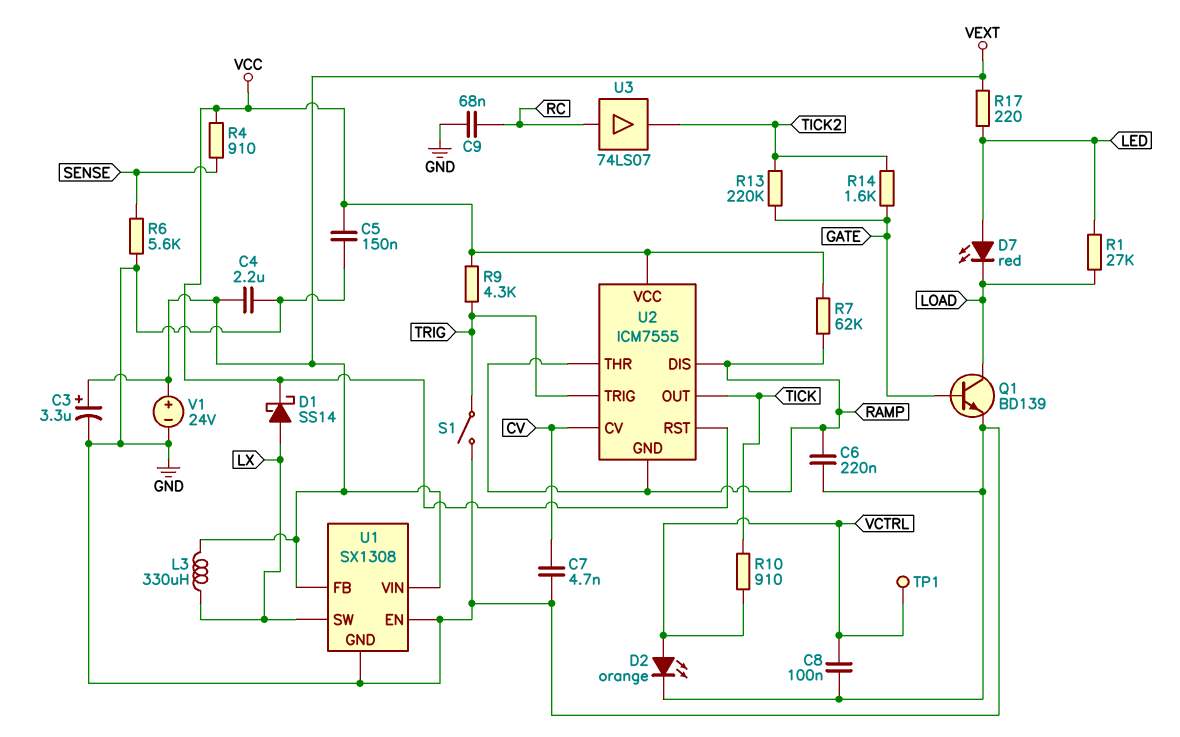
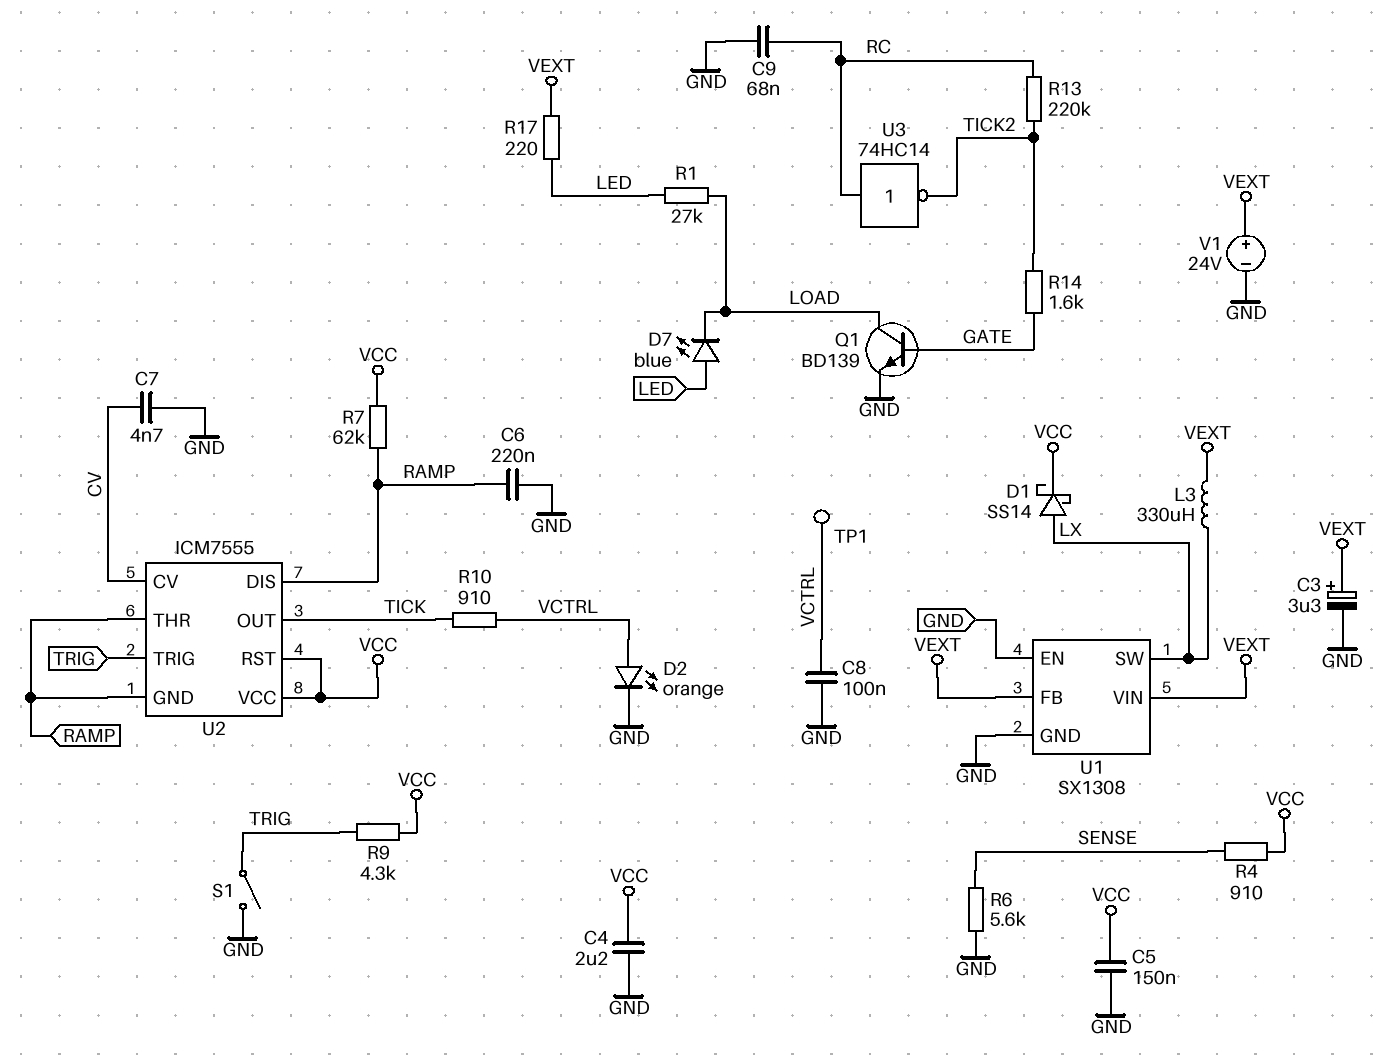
C4: 2.2uF (GND, VEXT) -> 2.2uF (GND, VCC)
D7: LED red (A LED, K LOAD) -> LED blue (A LED, K LOAD)
R13: 220k (GATE, TICK2) -> 220k (RC, TICK2)
U3: buffer 74LS07 (in RC, out TICK2) -> NOT 74HC14 (in RC, out TICK2)

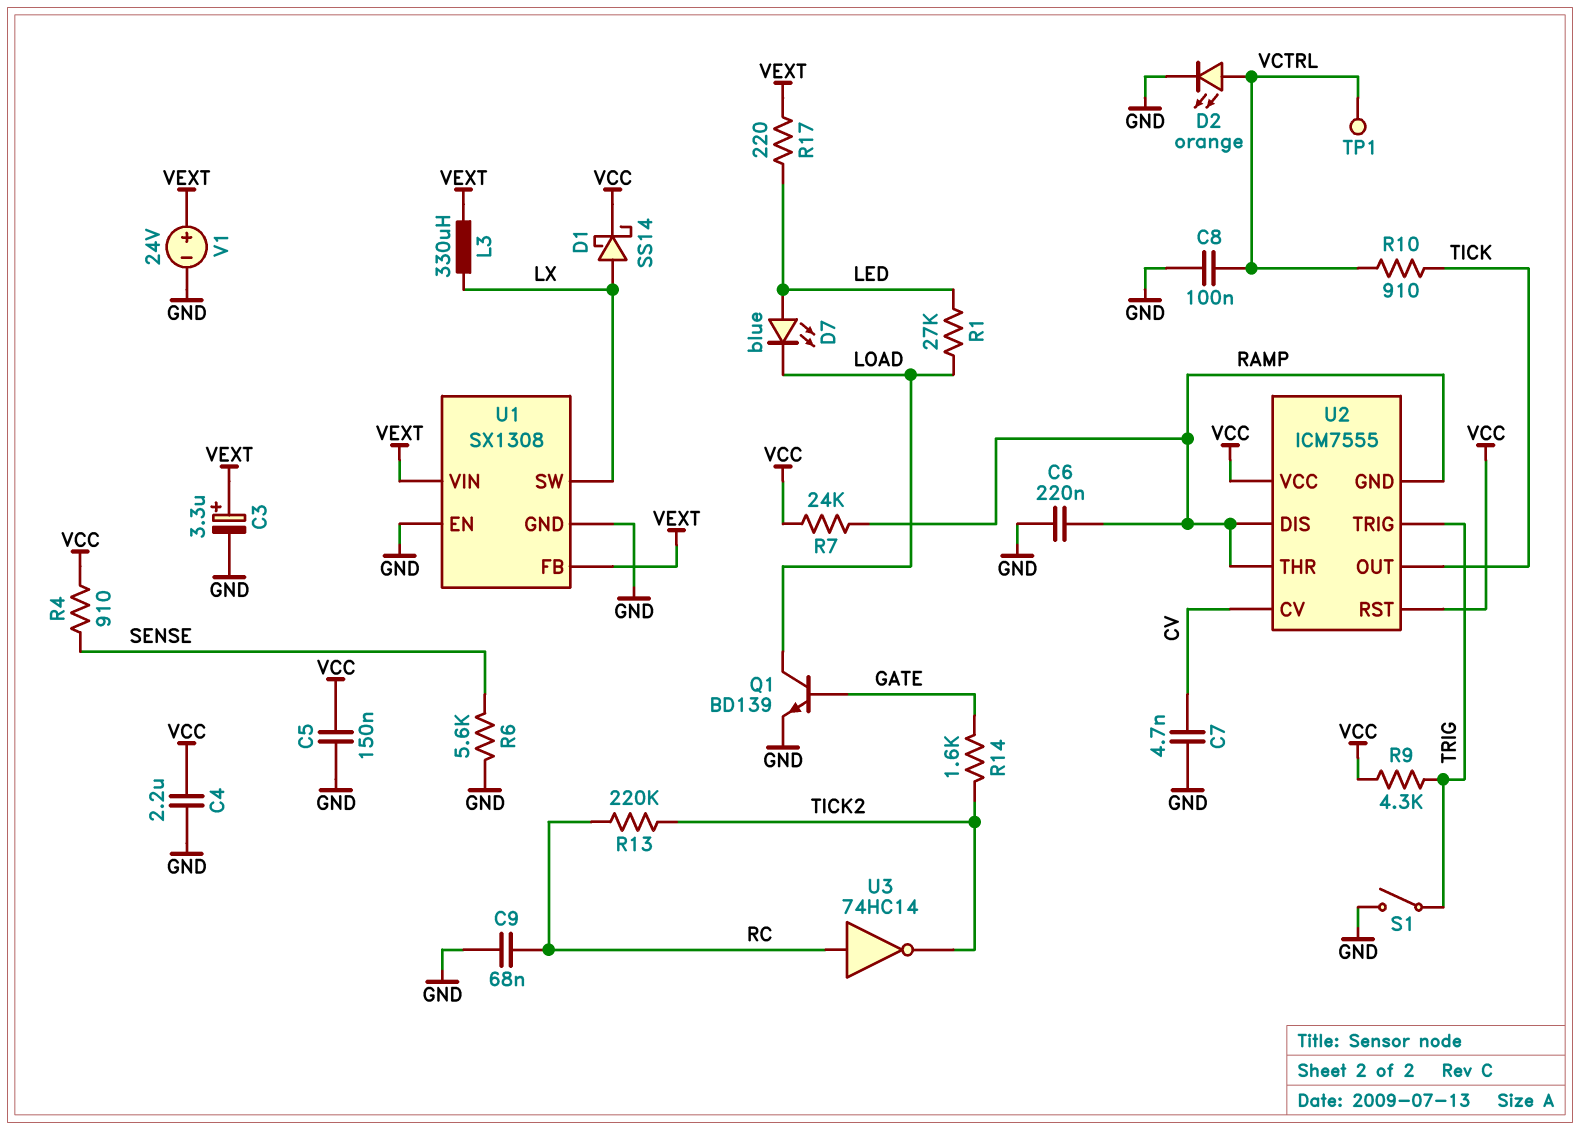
R7: 62k (RAMP, VCC) -> 24k (RAMP, VCC)

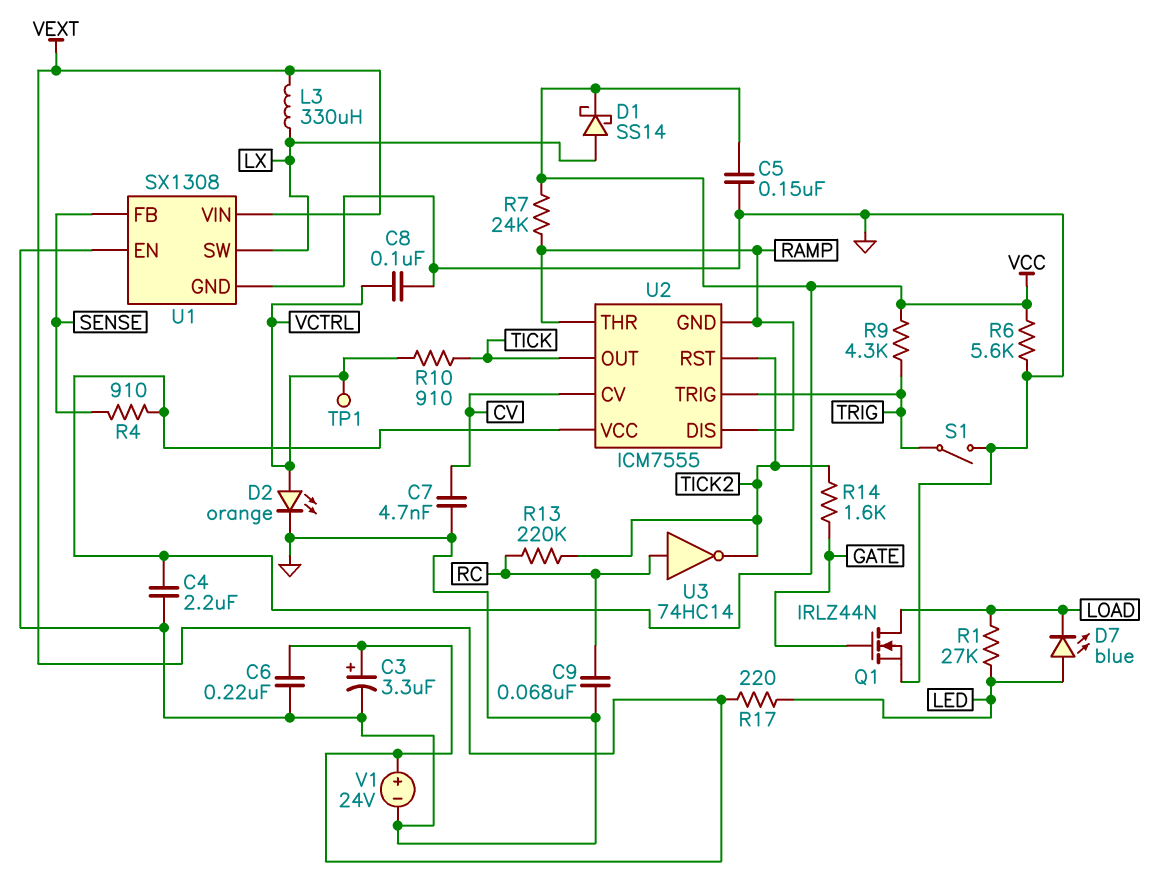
C6: 220nF (GND, RAMP) -> 220nF (GND, VEXT)
Q1: NPN BD139 (B GATE, C LOAD, E GND) -> NMOS IRLZ44N (G GATE, D LOAD, S GND)
R6: 5.6k (GND, SENSE) -> 5.6k (GND, VCC)
U1 pin FB: VEXT -> SENSE
U2 pin RST: VCC -> TICK2

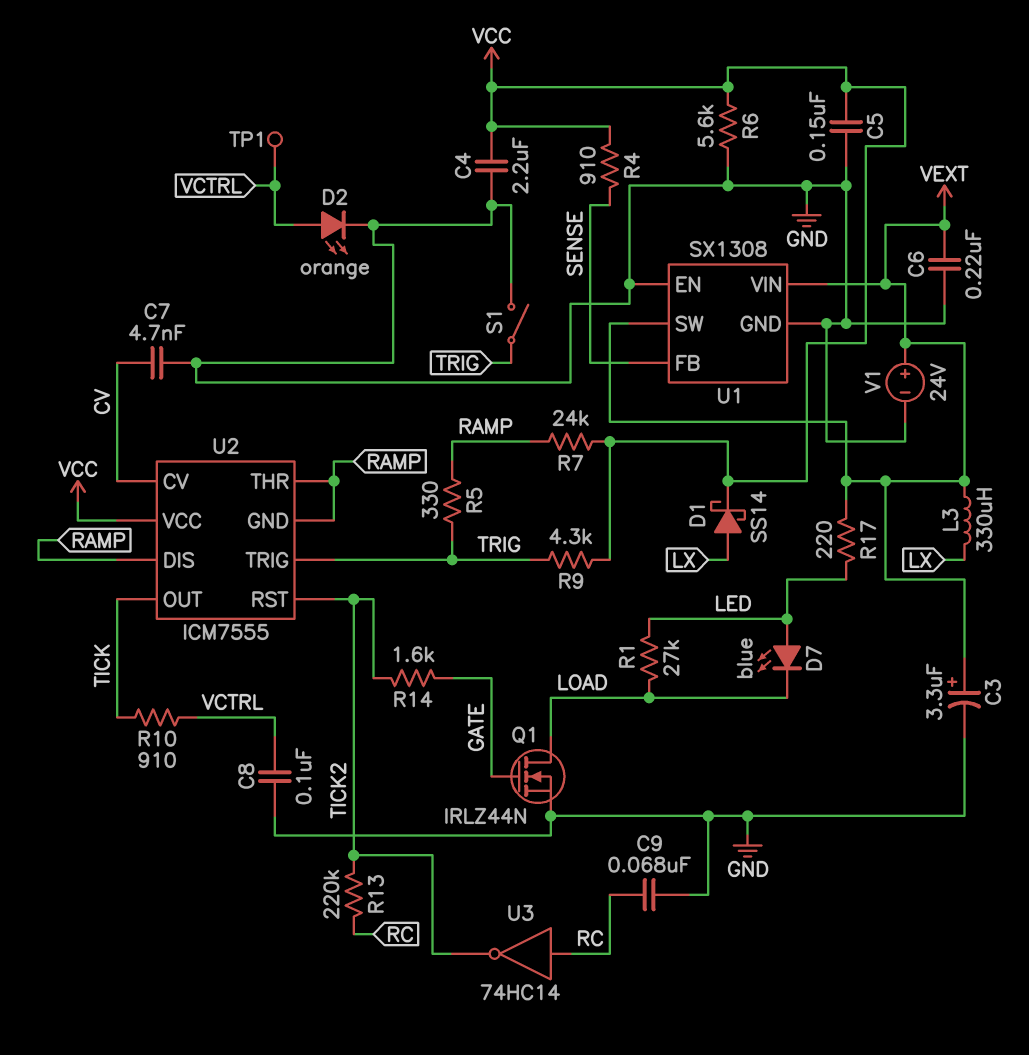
R5: none -> 330 (RAMP, TRIG)
U1 pin SW: LX -> VEXT

